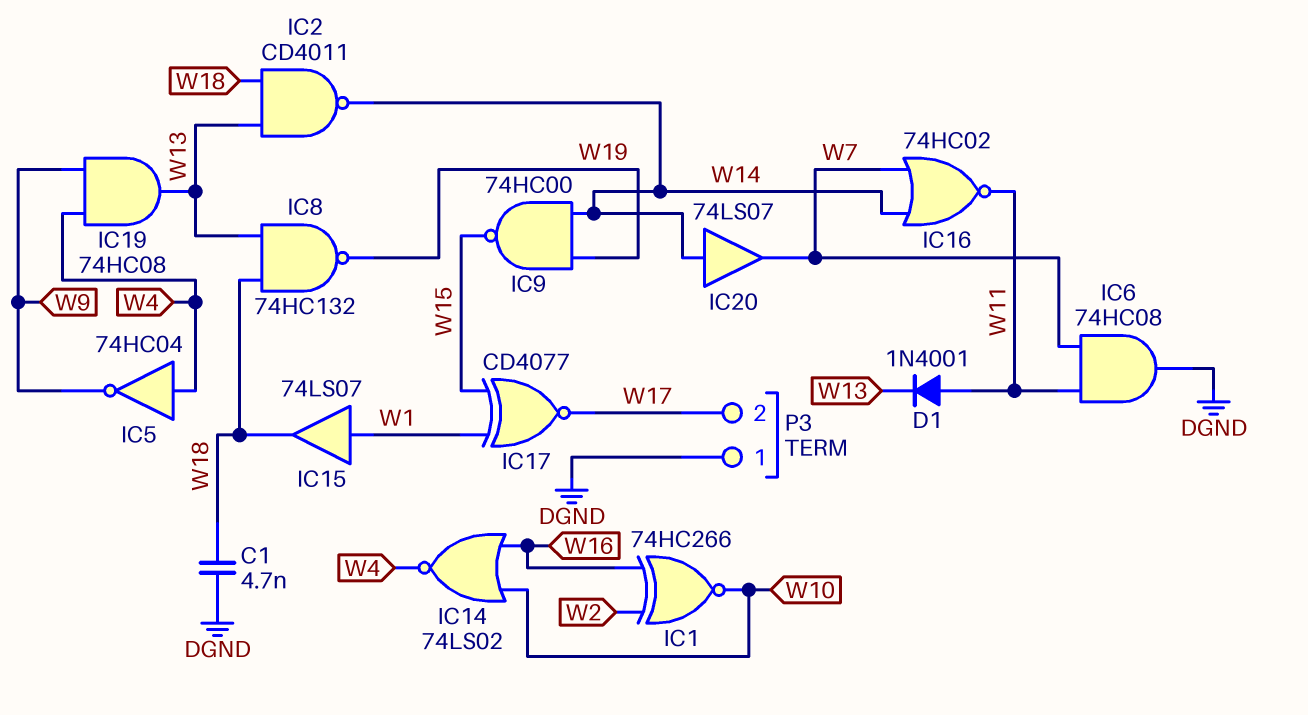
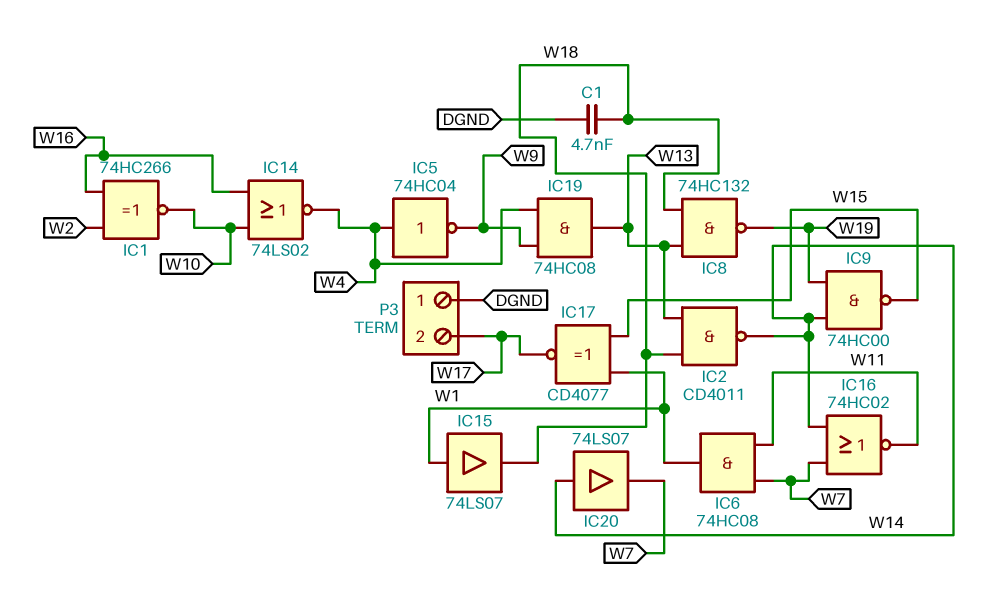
D1: diode 1N4001 (A W11, K W13) -> none
IC6: AND 74HC08 (in W7, in W11, out DGND) -> AND 74HC08 (in W7, in W11, out W1)

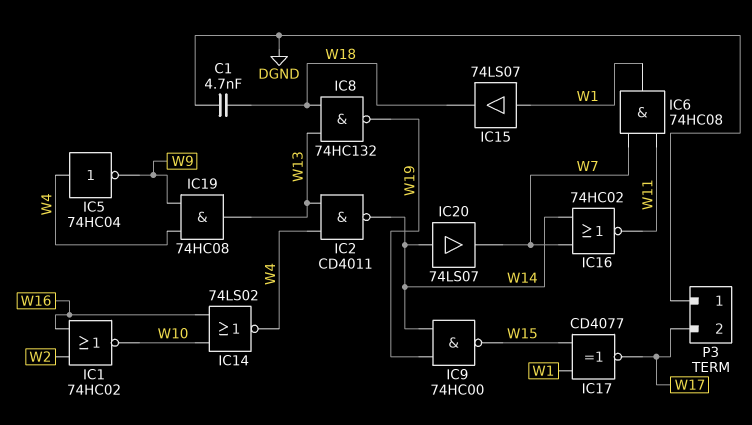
IC1: XNOR 74HC266 (in W2, in W16, out W10) -> NOR 74HC02 (in W2, in W16, out W10)
IC2: NAND CD4011 (in W13, in W18, out W14) -> NAND CD4011 (in W4, in W13, out W14)

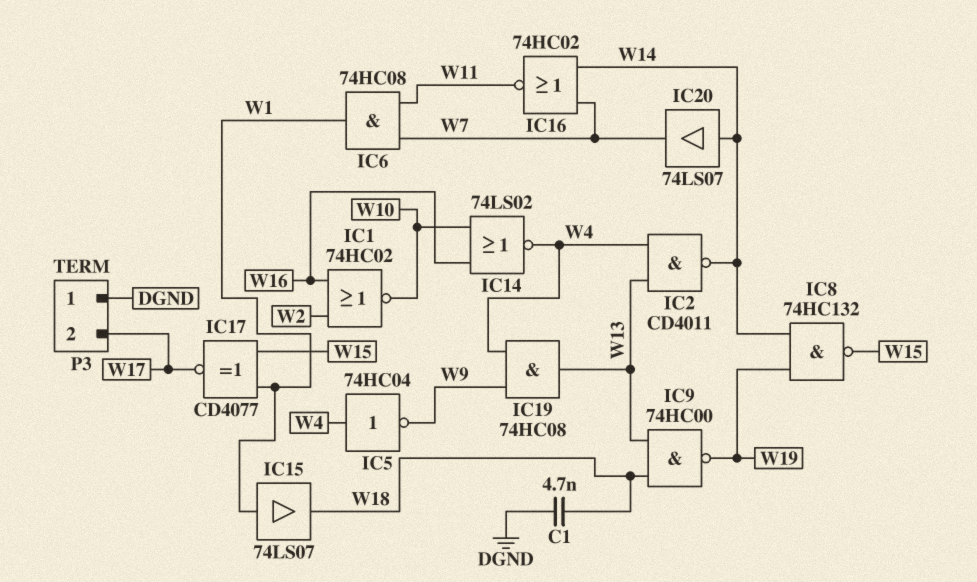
IC8: NAND 74HC132 (in W13, in W18, out W19) -> NAND 74HC132 (in W14, in W19, out W15)
IC9: NAND 74HC00 (in W14, in W19, out W15) -> NAND 74HC00 (in W13, in W18, out W19)

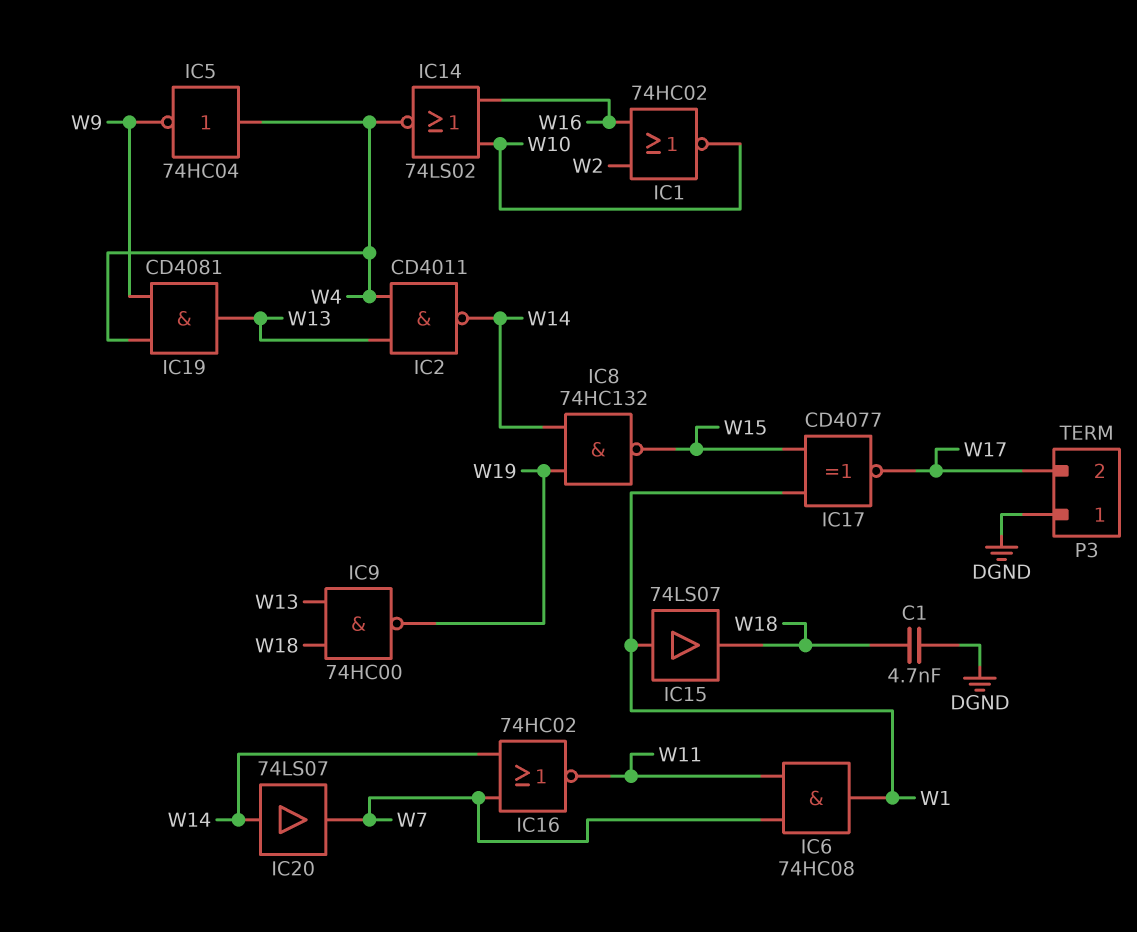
IC19: AND 74HC08 (in W4, in W9, out W13) -> AND CD4081 (in W4, in W9, out W13)

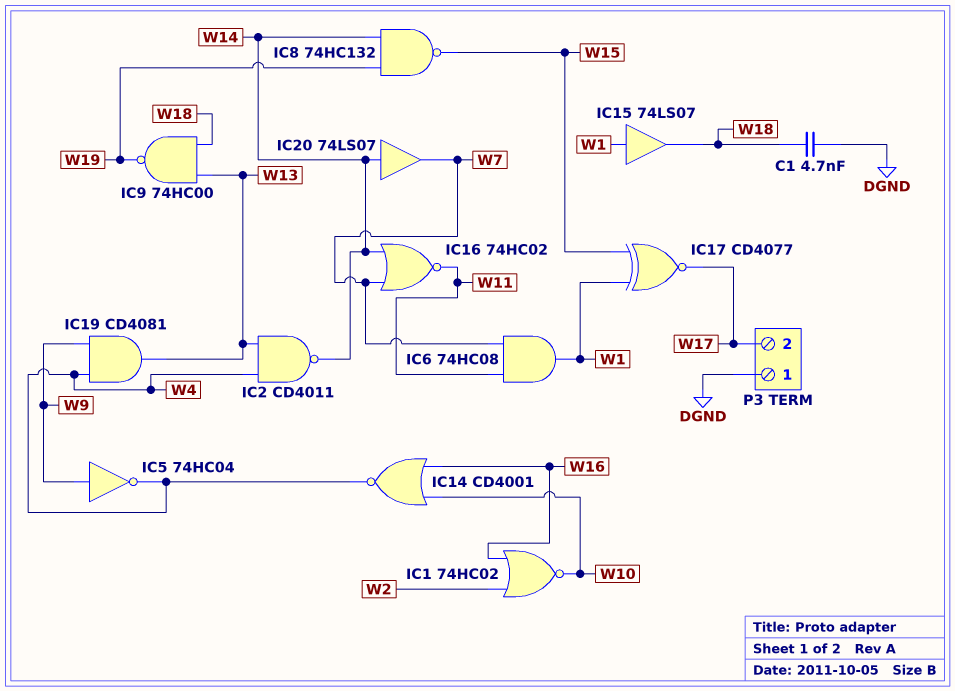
IC5: NOT 74HC04 (in W4, out W9) -> NOT 74HC04 (in W9, out W4)
IC14: NOR 74LS02 (in W10, in W16, out W4) -> NOR CD4001 (in W10, in W16, out W4)

